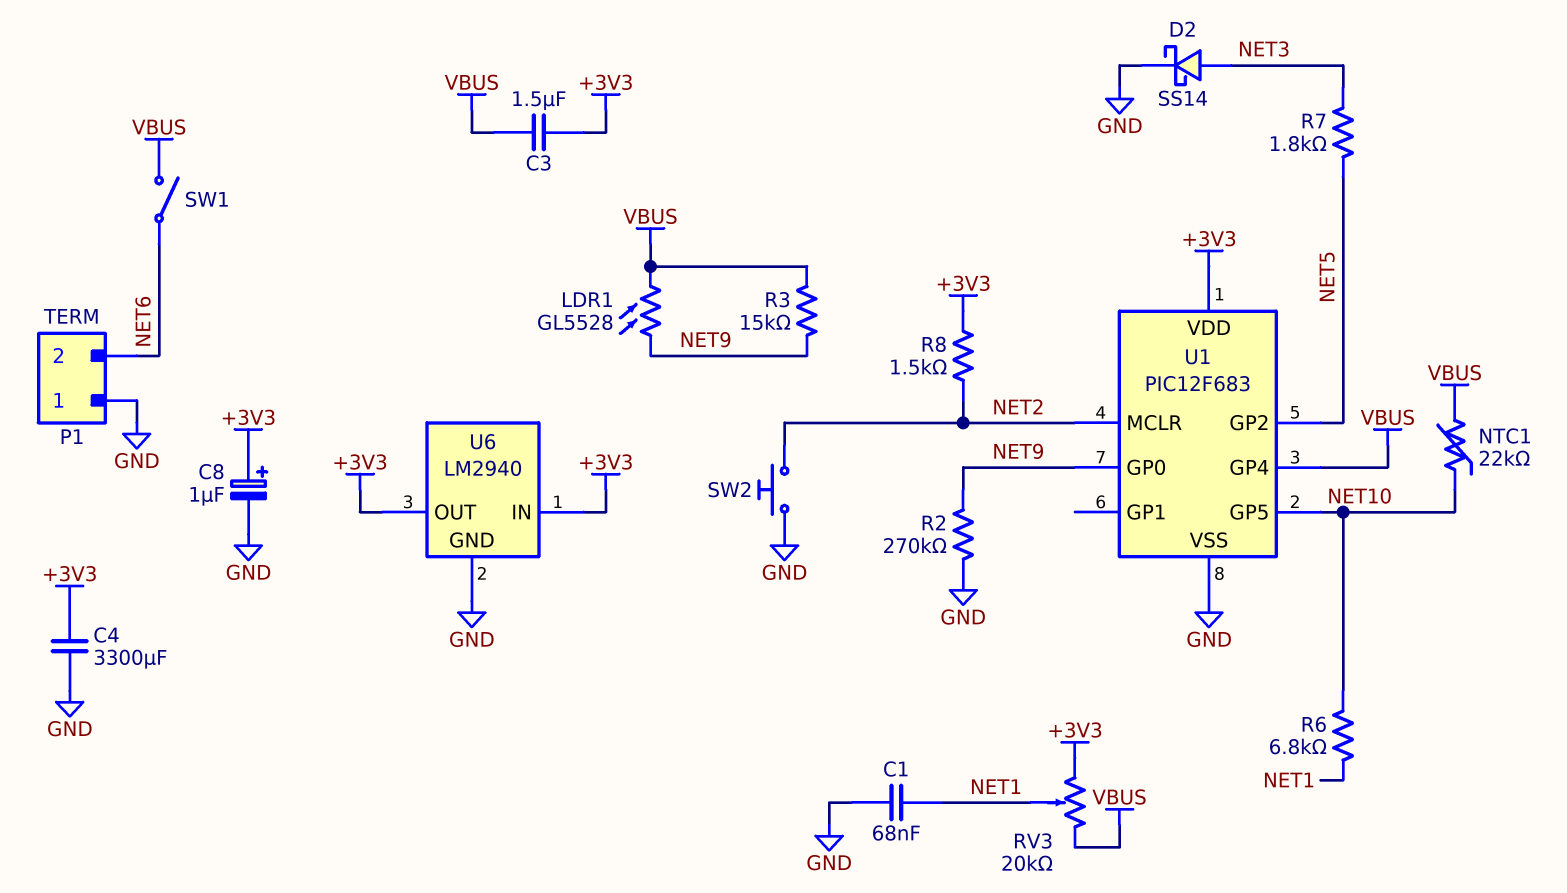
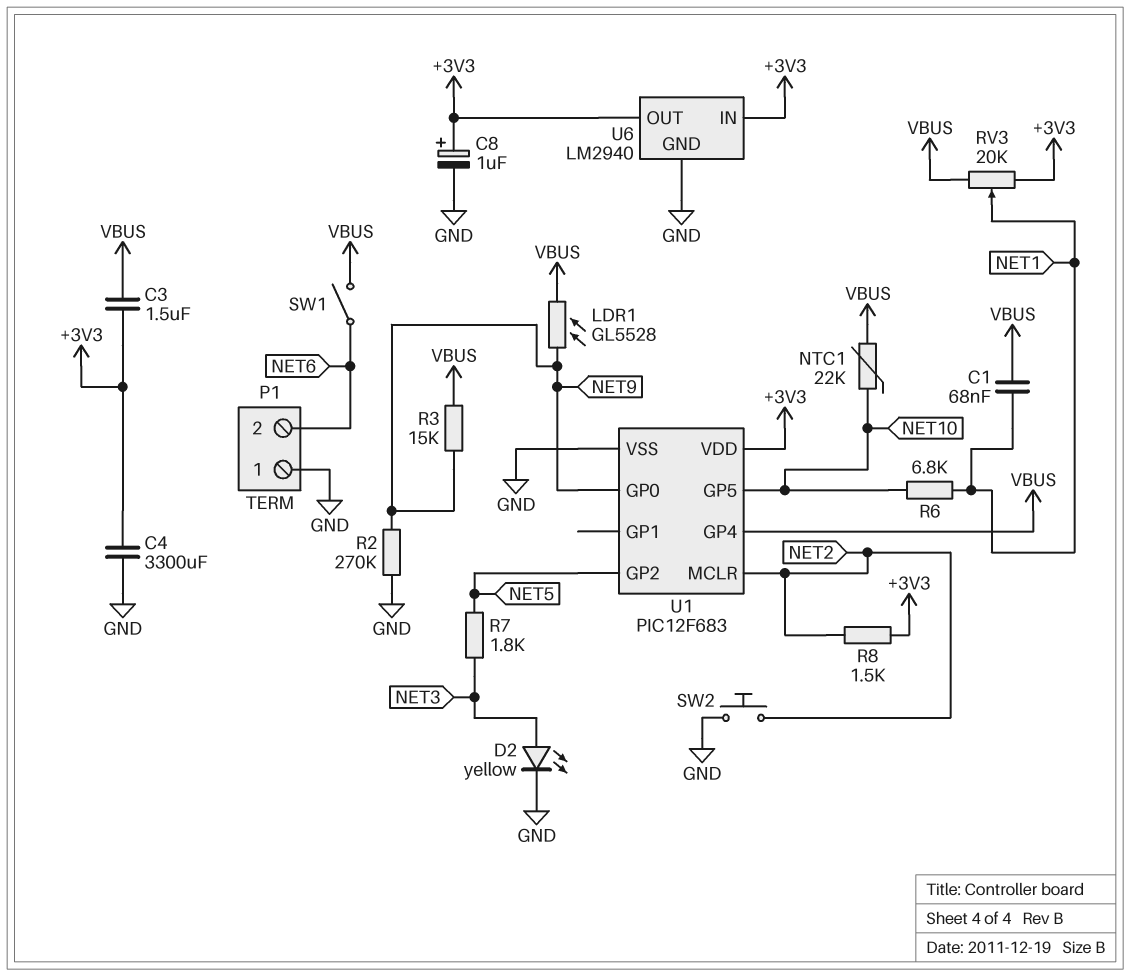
C1: 68nF (GND, NET1) -> 68nF (NET1, VBUS)
D2: schottky SS14 (A NET3, K GND) -> LED yellow (A NET3, K GND)

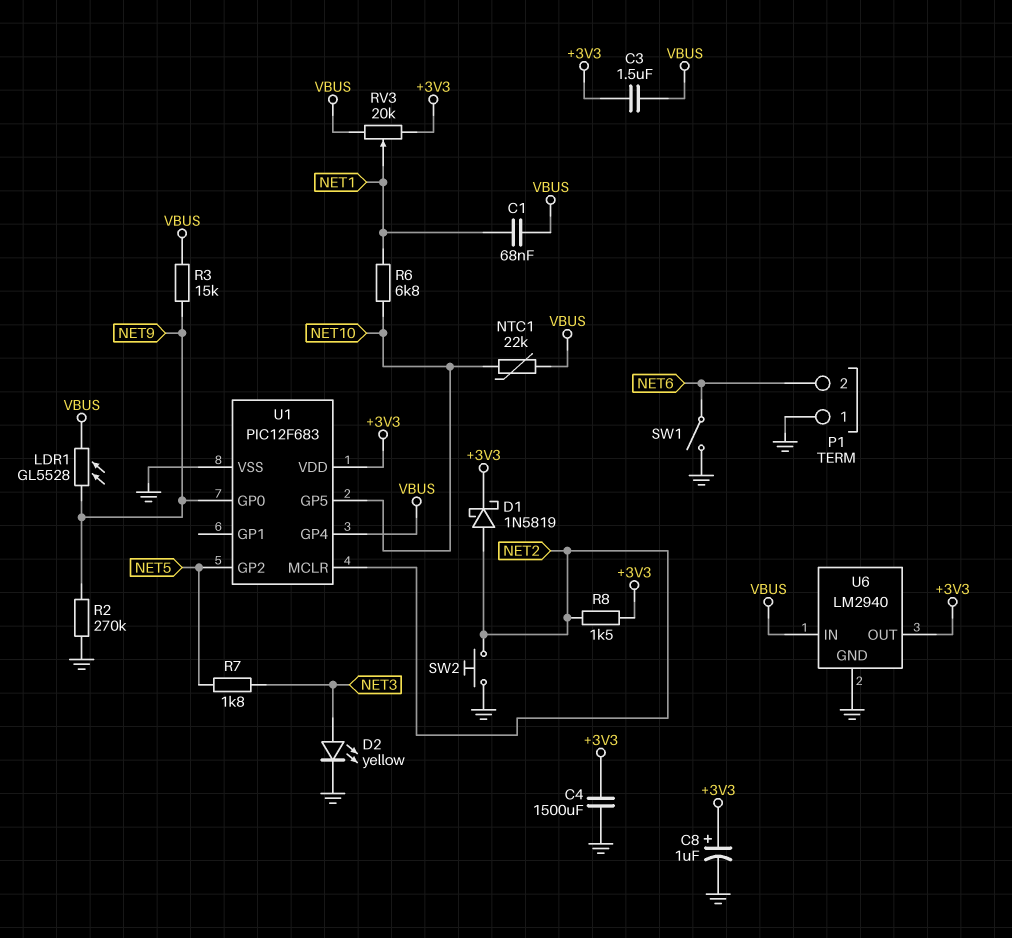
C4: 3300uF (+3V3, GND) -> 1500uF (+3V3, GND)
D1: none -> schottky 1N5819 (A NET2, K +3V3)
SW1: switch (NET6, VBUS) -> switch (GND, NET6)
U6 pin IN: +3V3 -> VBUS

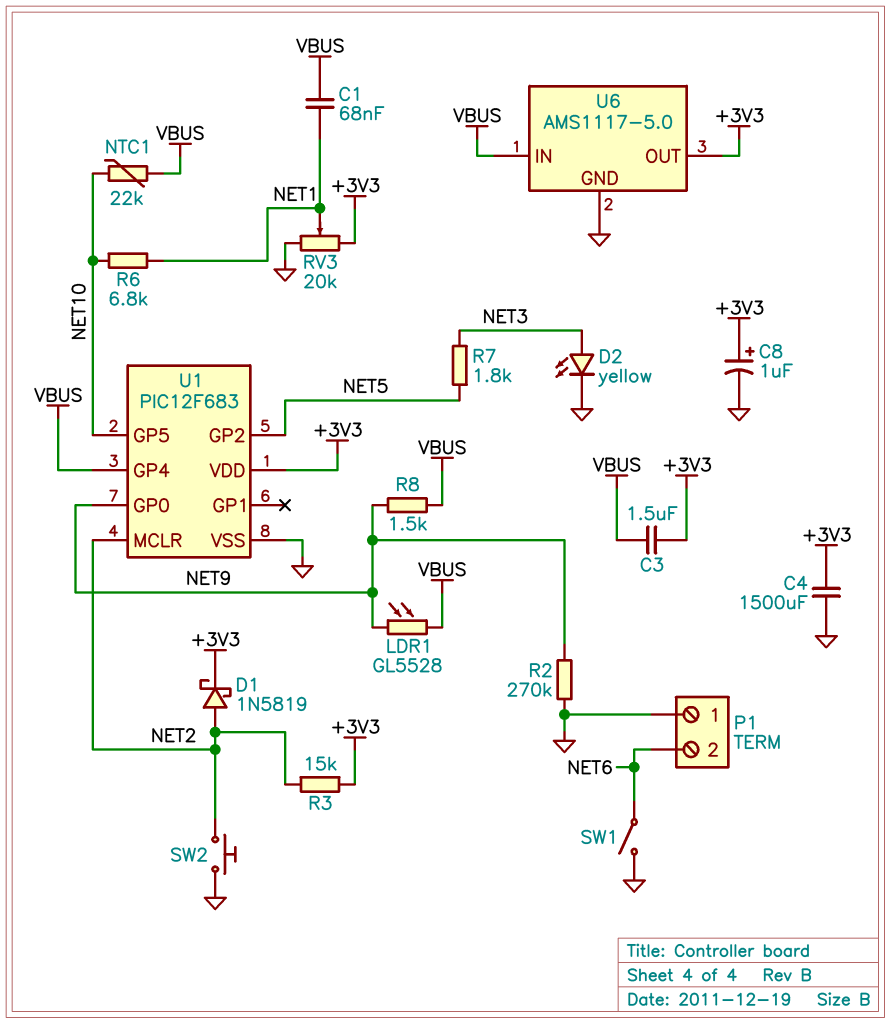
R3: 15k (NET9, VBUS) -> 15k (+3V3, NET2)
R8: 1.5k (+3V3, NET2) -> 1.5k (NET9, VBUS)
RV3: 20k (+3V3, VBUS, wiper NET1) -> 20k (+3V3, GND, wiper NET1)
U6: LM2940 -> AMS1117-5.0

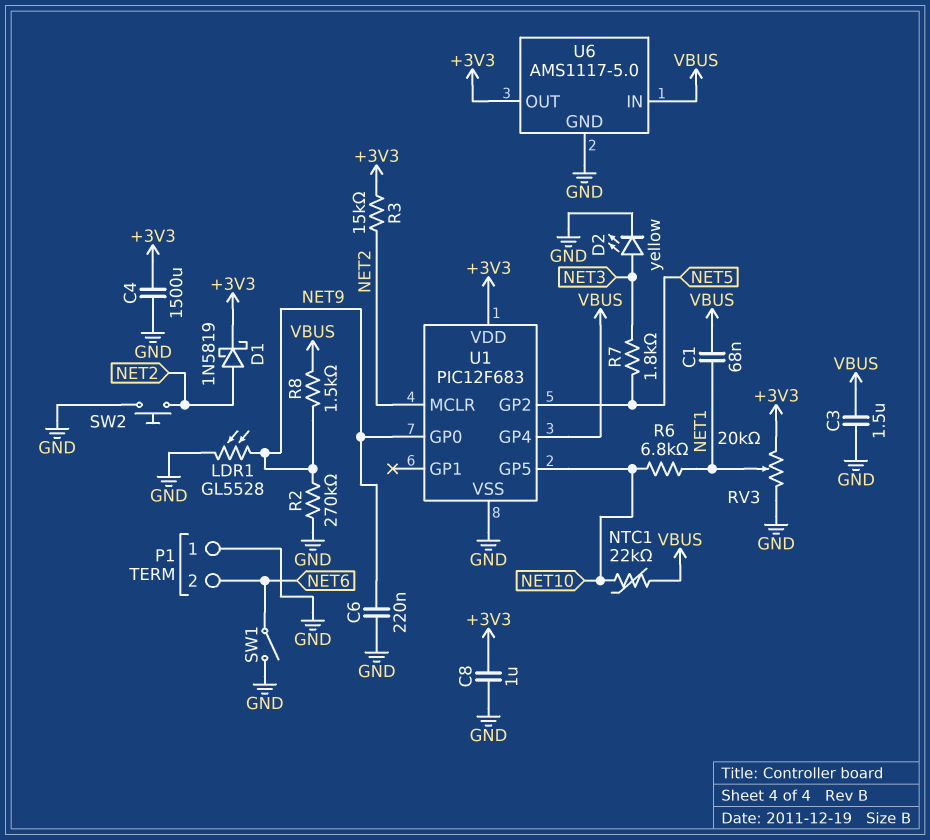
C3: 1.5uF (+3V3, VBUS) -> 1.5uF (GND, VBUS)
C6: none -> 220nF (GND, NET9)
C8: 1uF (plus +3V3, minus GND) -> 1uF (+3V3, GND)
LDR1: GL5528 (NET9, VBUS) -> GL5528 (GND, NET9)

